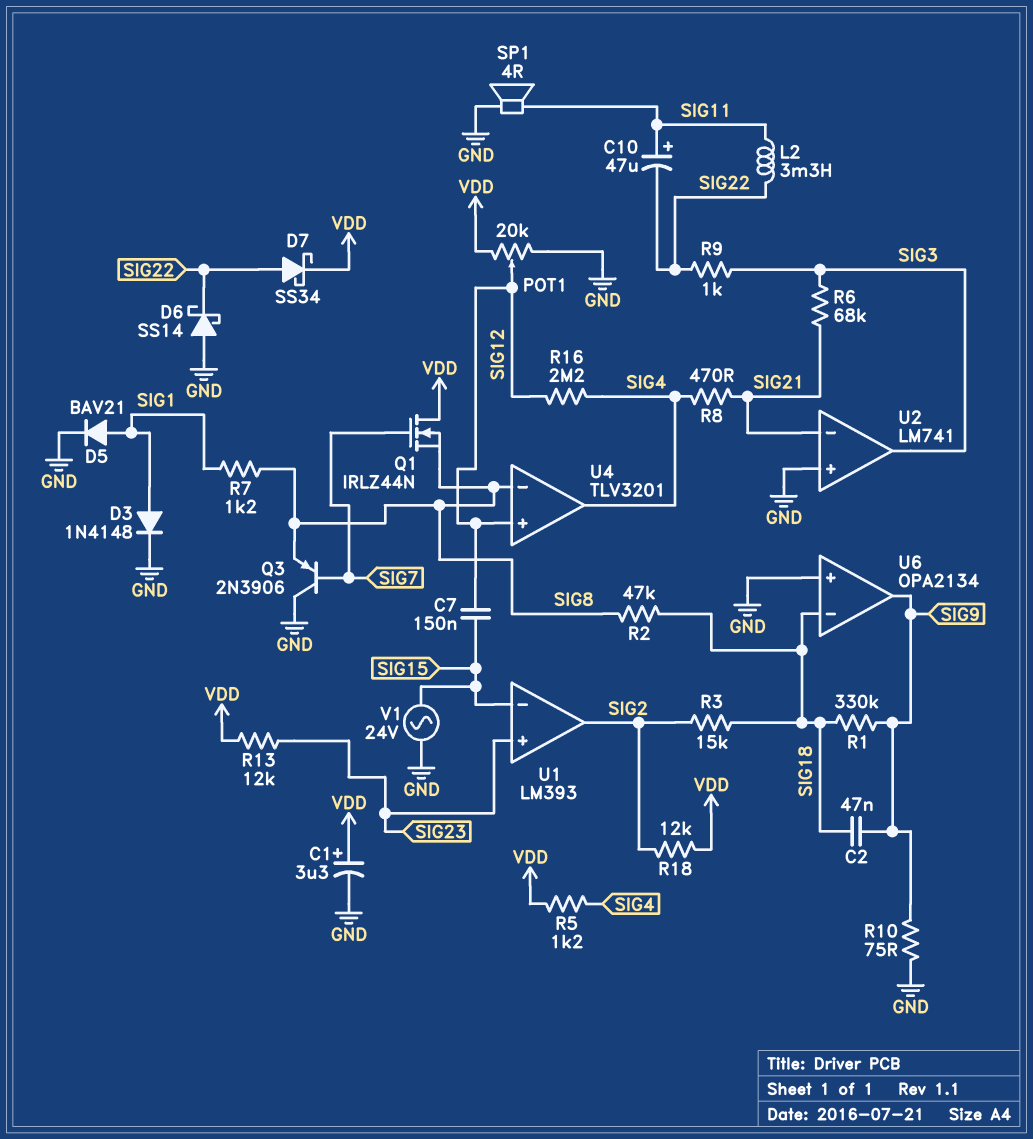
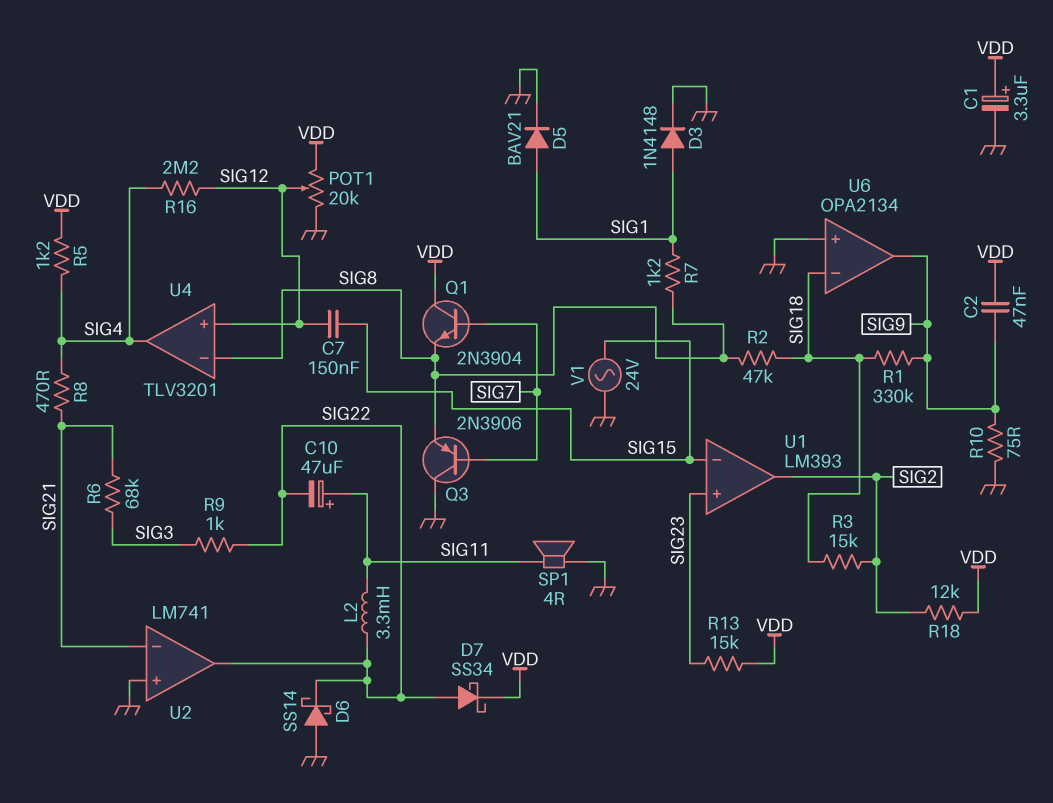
C2: 47nF (SIG9, SIG18) -> 47nF (SIG9, VDD)
Q1: NMOS IRLZ44N (G SIG7, D VDD, S SIG8) -> NPN 2N3904 (B SIG7, C VDD, E SIG8)
R13: 12k (SIG23, VDD) -> 15k (SIG23, VDD)
U2 pin out: SIG3 -> SIG22

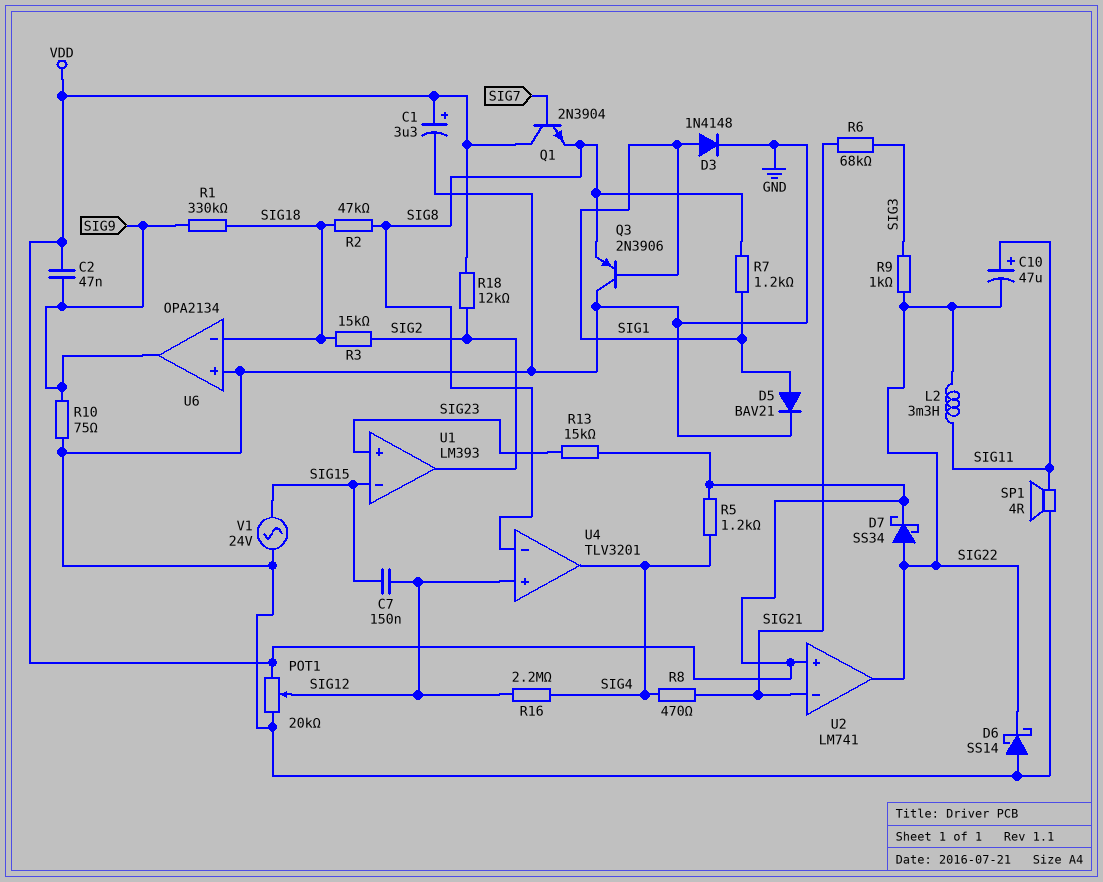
Q3: PNP 2N3906 (B SIG7, C GND, E SIG8) -> PNP 2N3906 (B SIG1, C GND, E SIG8)
U2 pin in+: GND -> VDD

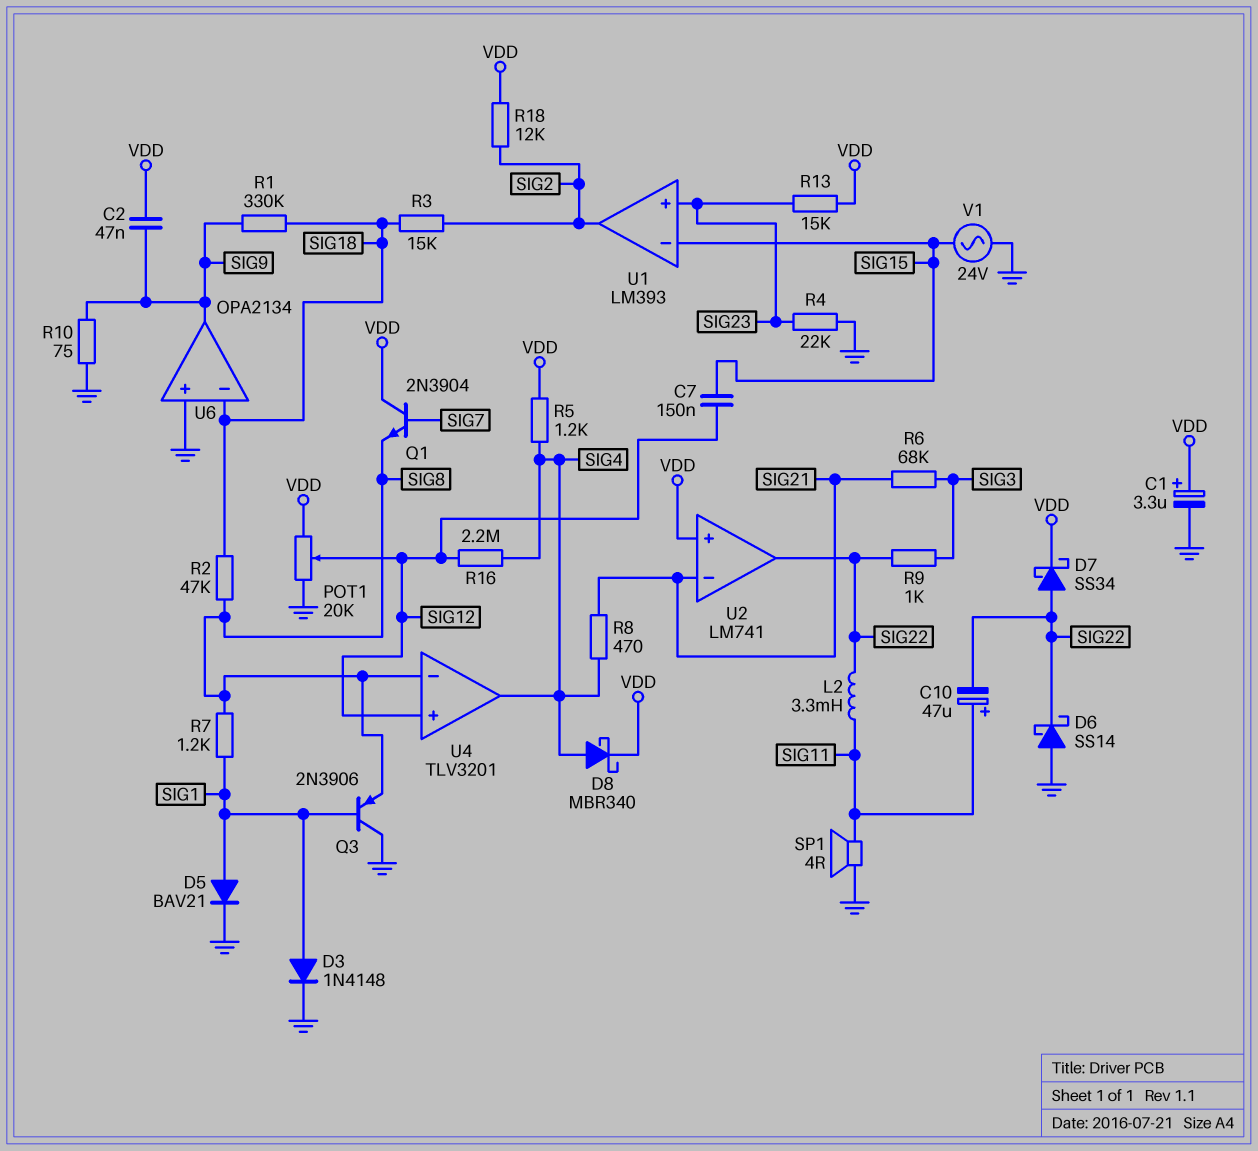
D8: none -> schottky MBR340 (A SIG4, K VDD)
R4: none -> 22k (GND, SIG23)

